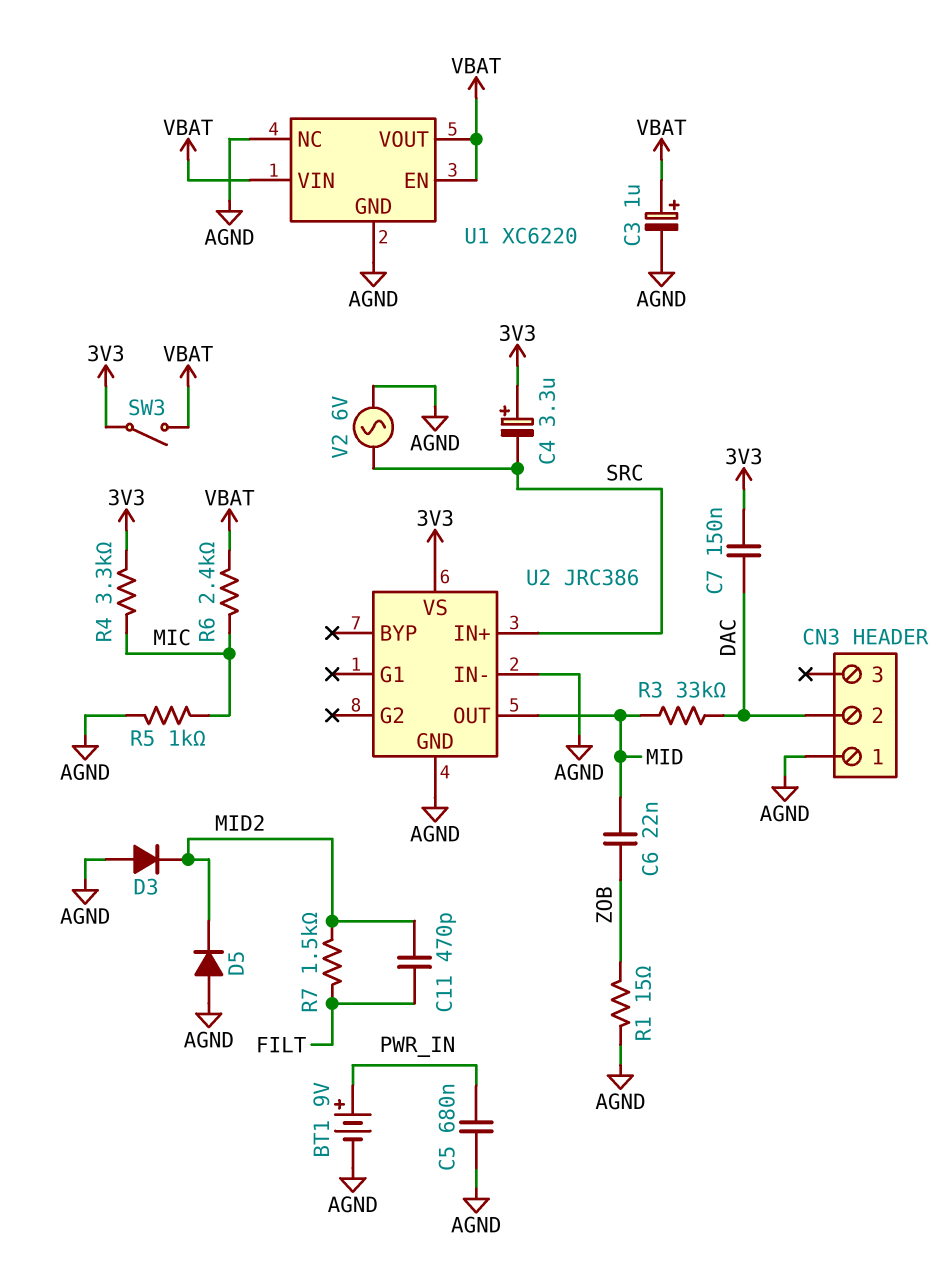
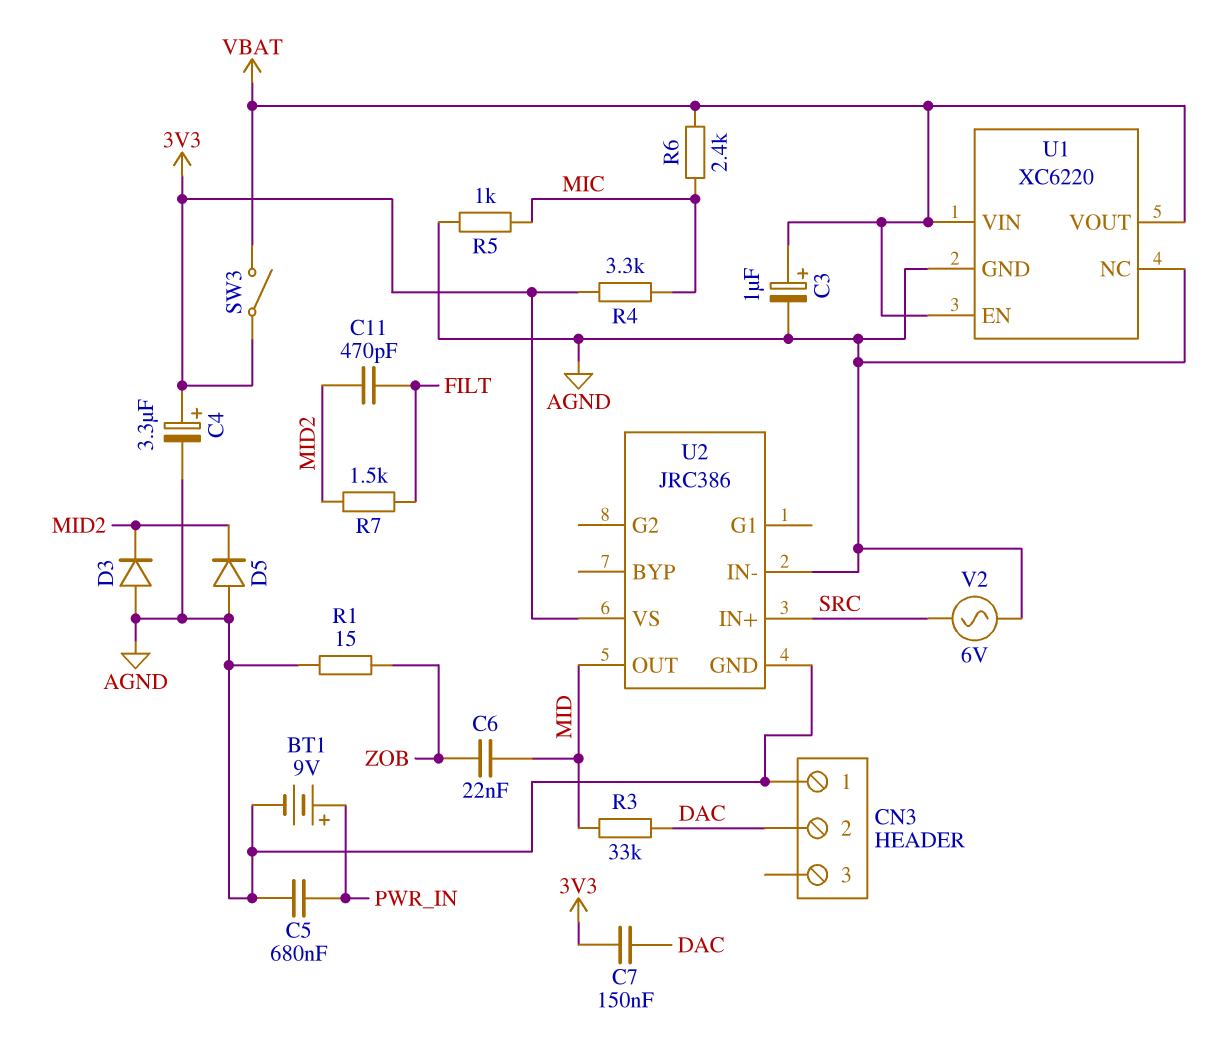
C4: 3.3uF (plus 3V3, minus SRC) -> 3.3uF (plus 3V3, minus AGND)

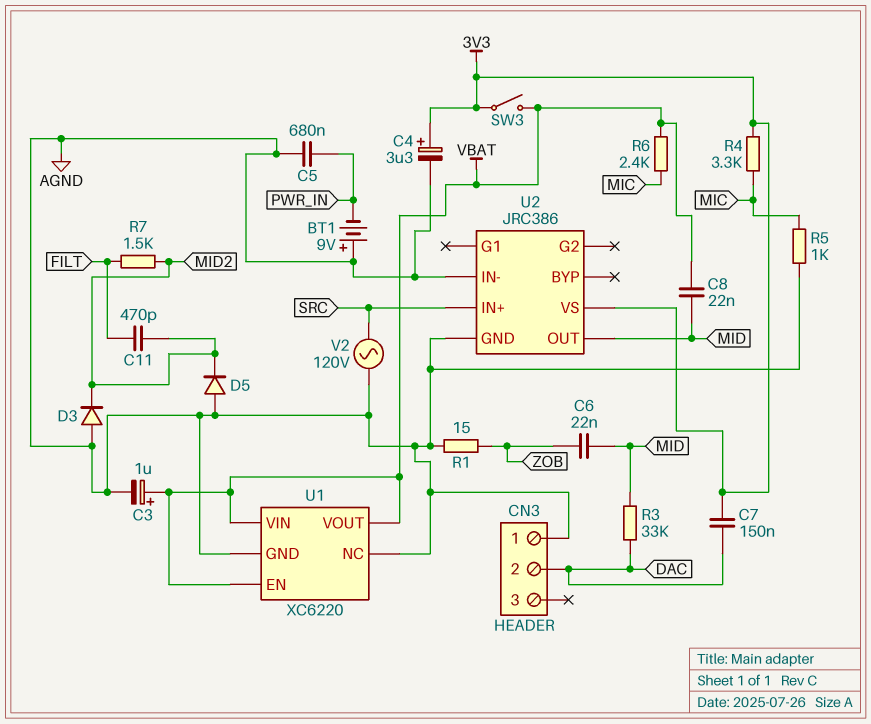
BT1: 9V (plus PWR_IN, minus AGND) -> 9V (plus AGND, minus PWR_IN)
C8: none -> 22nF (MID, VBAT)
V2: AC 6V (AGND, SRC) -> AC 120V (AGND, SRC)

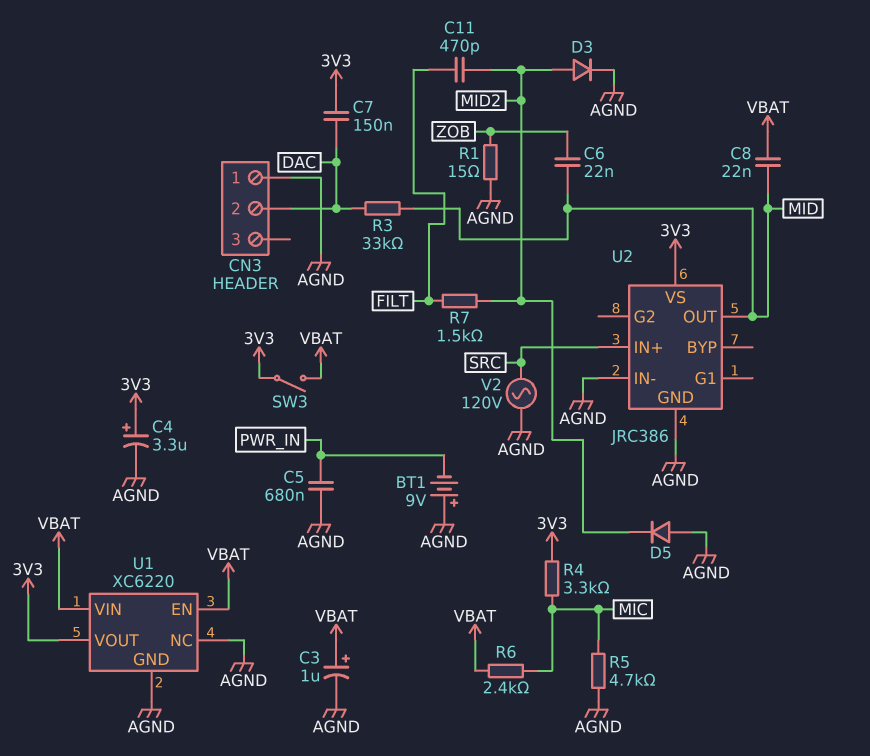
D3: diode (A AGND, K MID2) -> diode (A MID2, K AGND)
R5: 1k (AGND, MIC) -> 4.7k (AGND, MIC)
U1 pin VOUT: VBAT -> 3V3

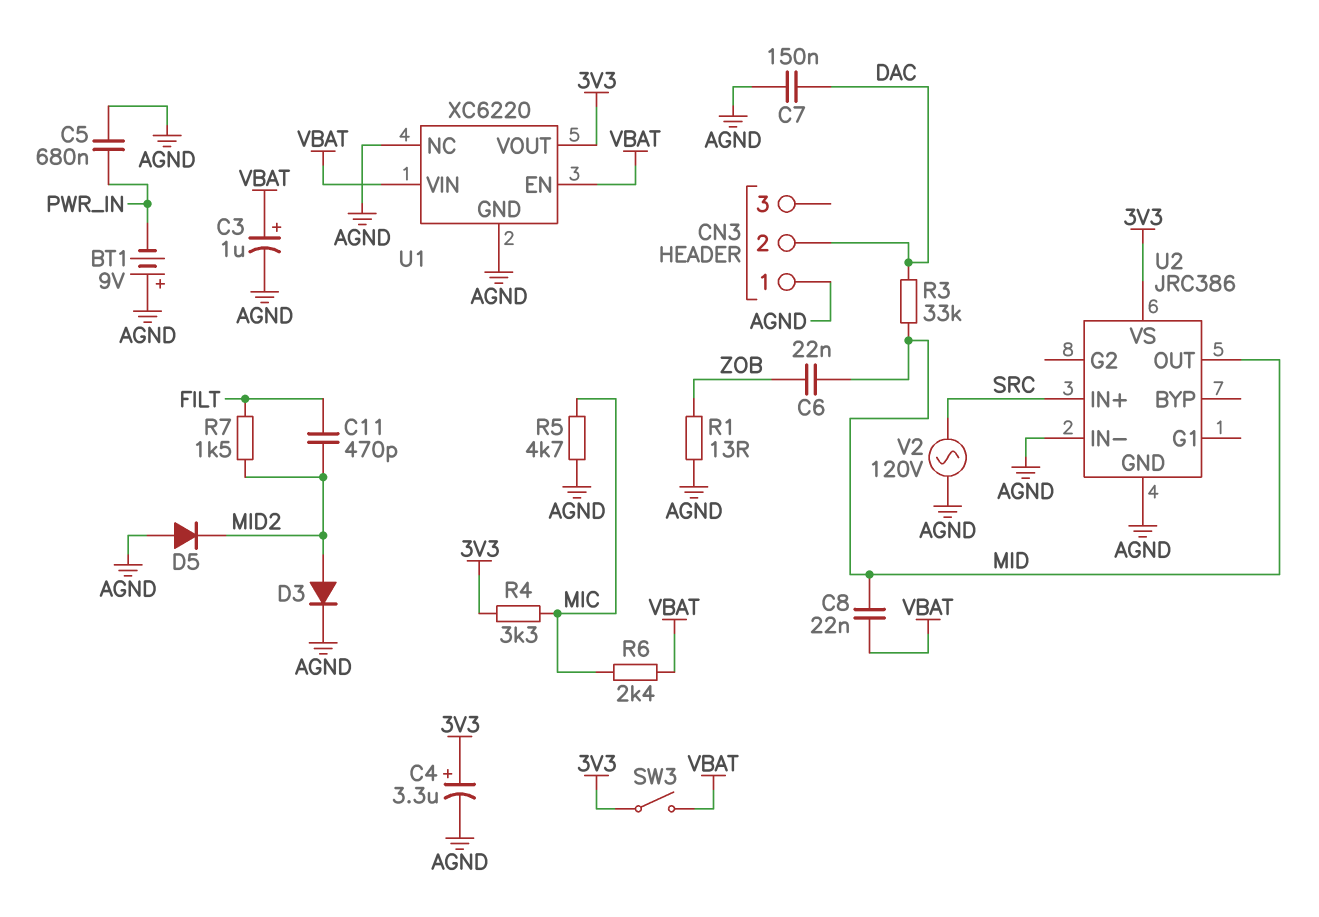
C7: 150nF (3V3, DAC) -> 150nF (AGND, DAC)
R1: 15 (AGND, ZOB) -> 13 (AGND, ZOB)

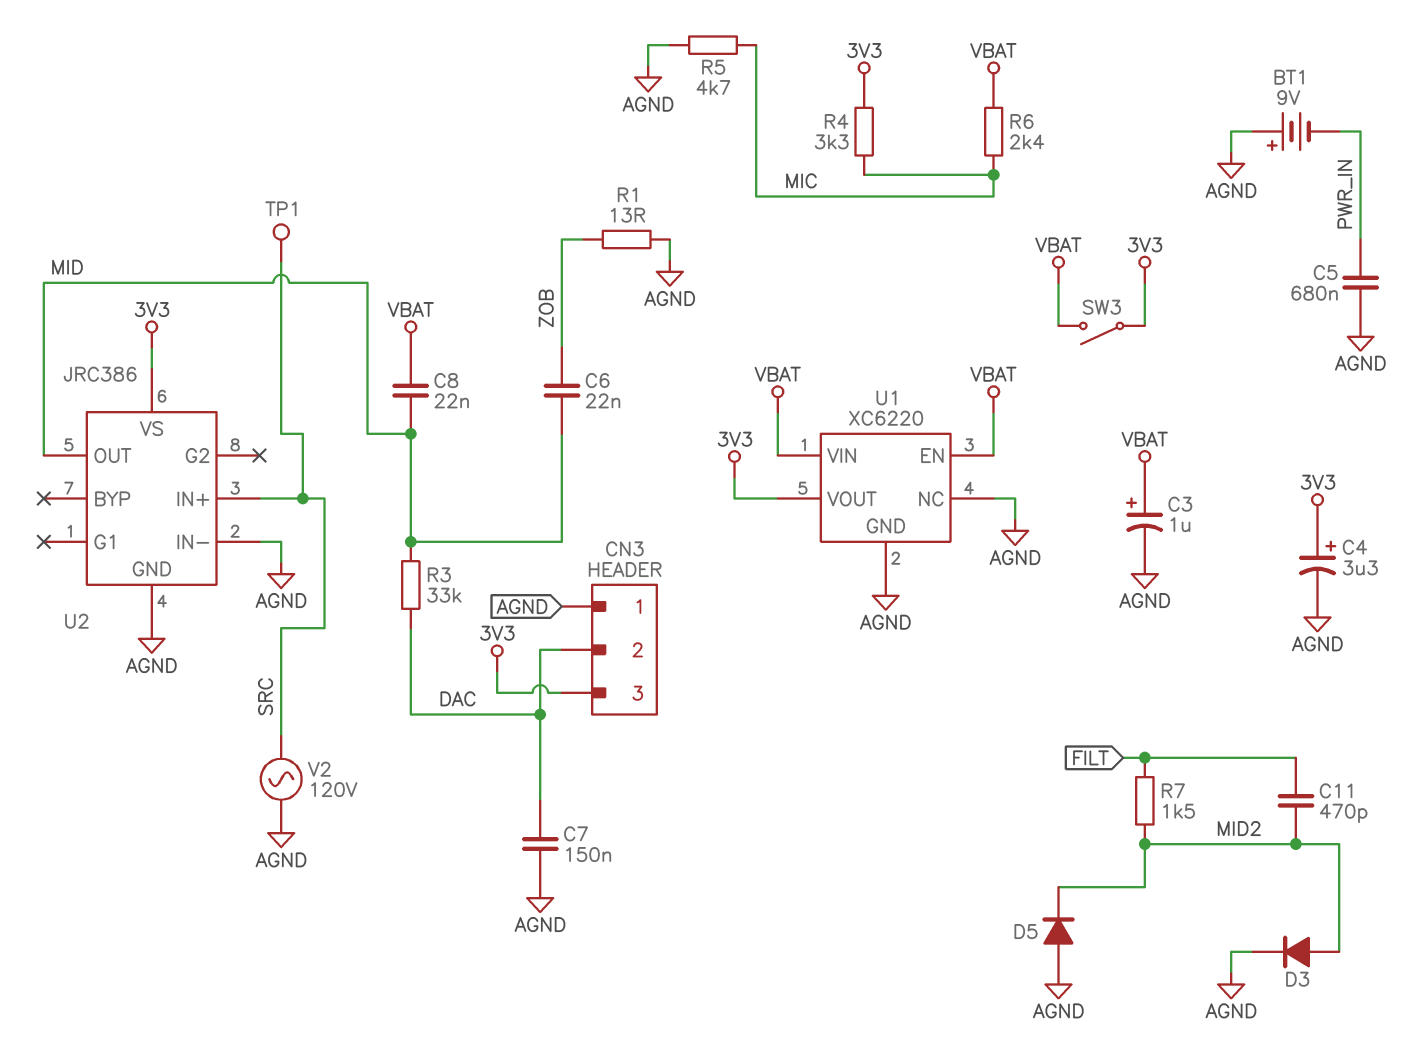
CN3 pin 3: none -> 3V3
TP1: none -> test point (SRC)

